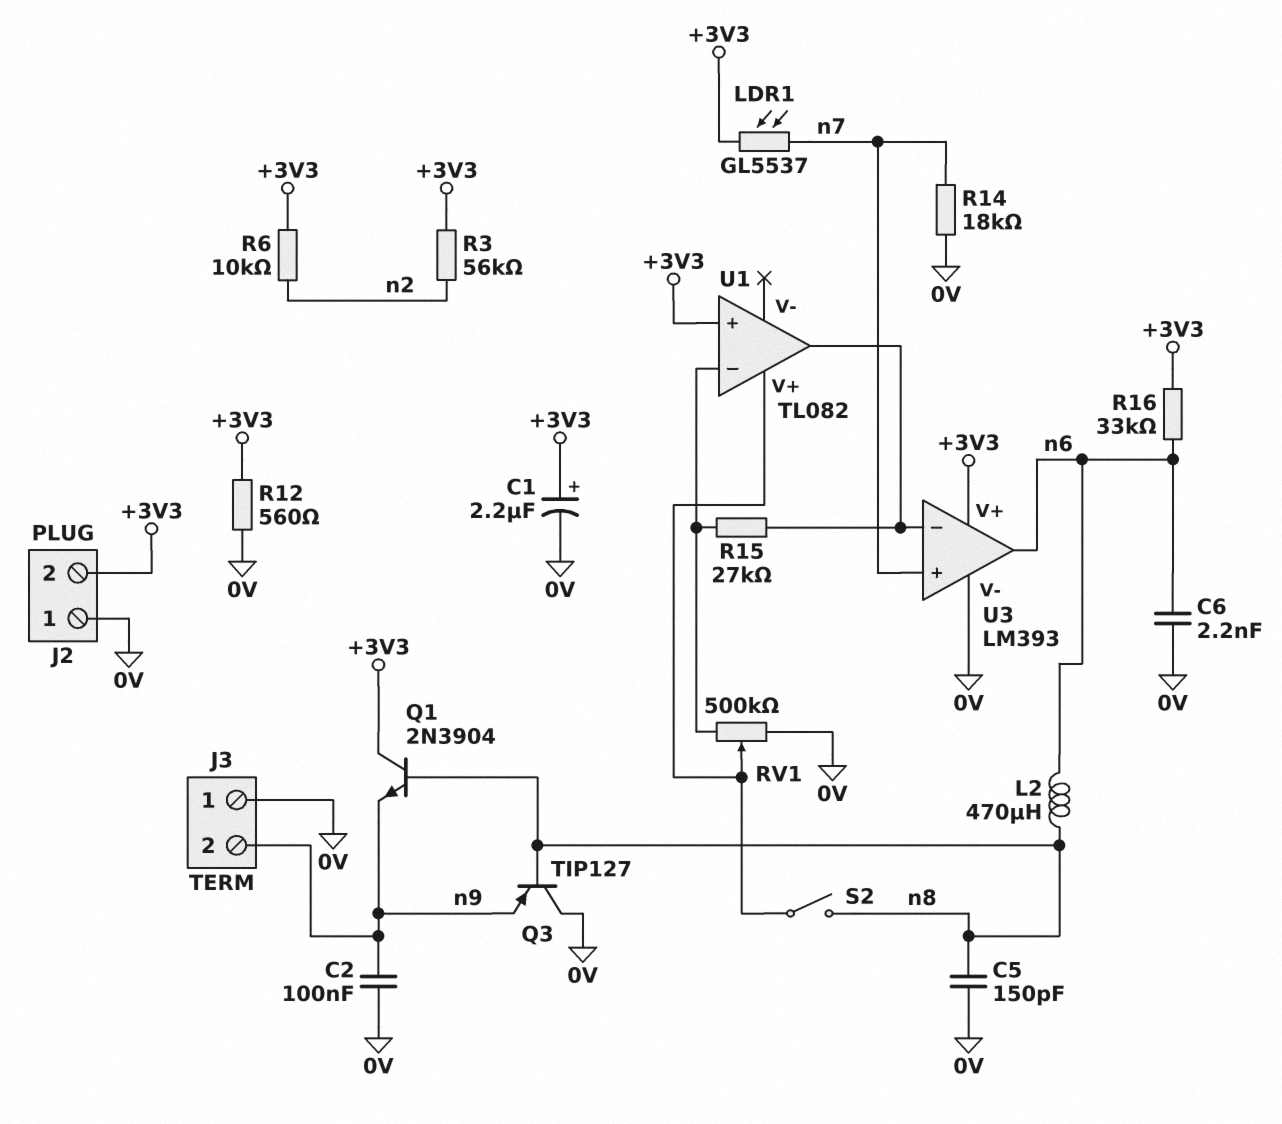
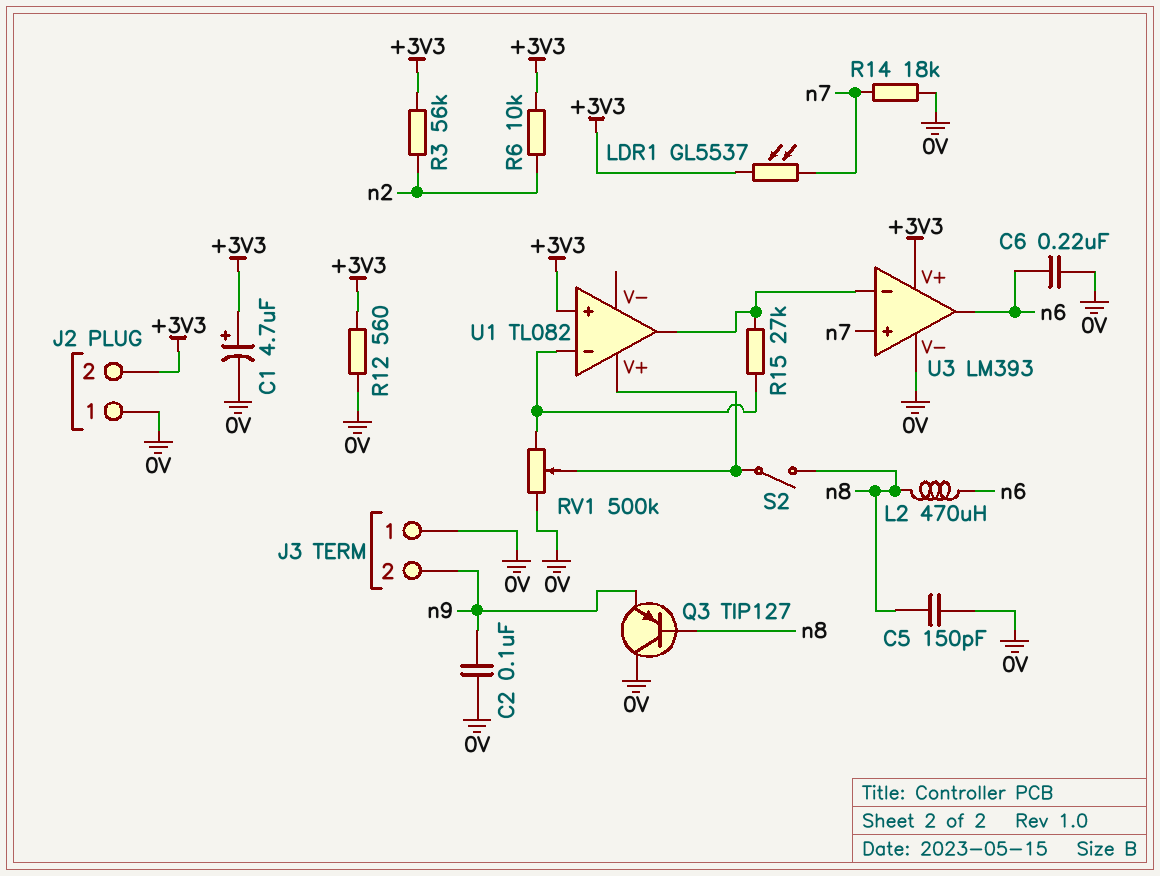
C1: 2.2uF (plus +3V3, minus 0V) -> 4.7uF (plus +3V3, minus 0V)
C6: 2.2nF (0V, n6) -> 220nF (0V, n6)
Q1: NPN 2N3904 (B n8, C +3V3, E n9) -> none
R16: 33k (+3V3, n6) -> none

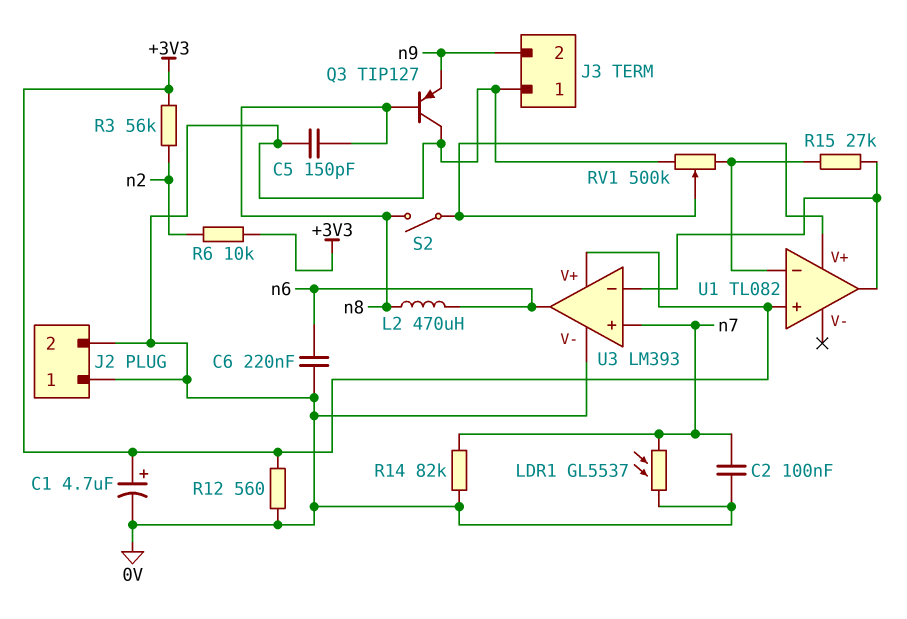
C2: 100nF (0V, n9) -> 100nF (0V, n7)
J2 pin 2: +3V3 -> 0V
LDR1: GL5537 (+3V3, n7) -> GL5537 (0V, n7)
R14: 18k (0V, n7) -> 82k (0V, n7)

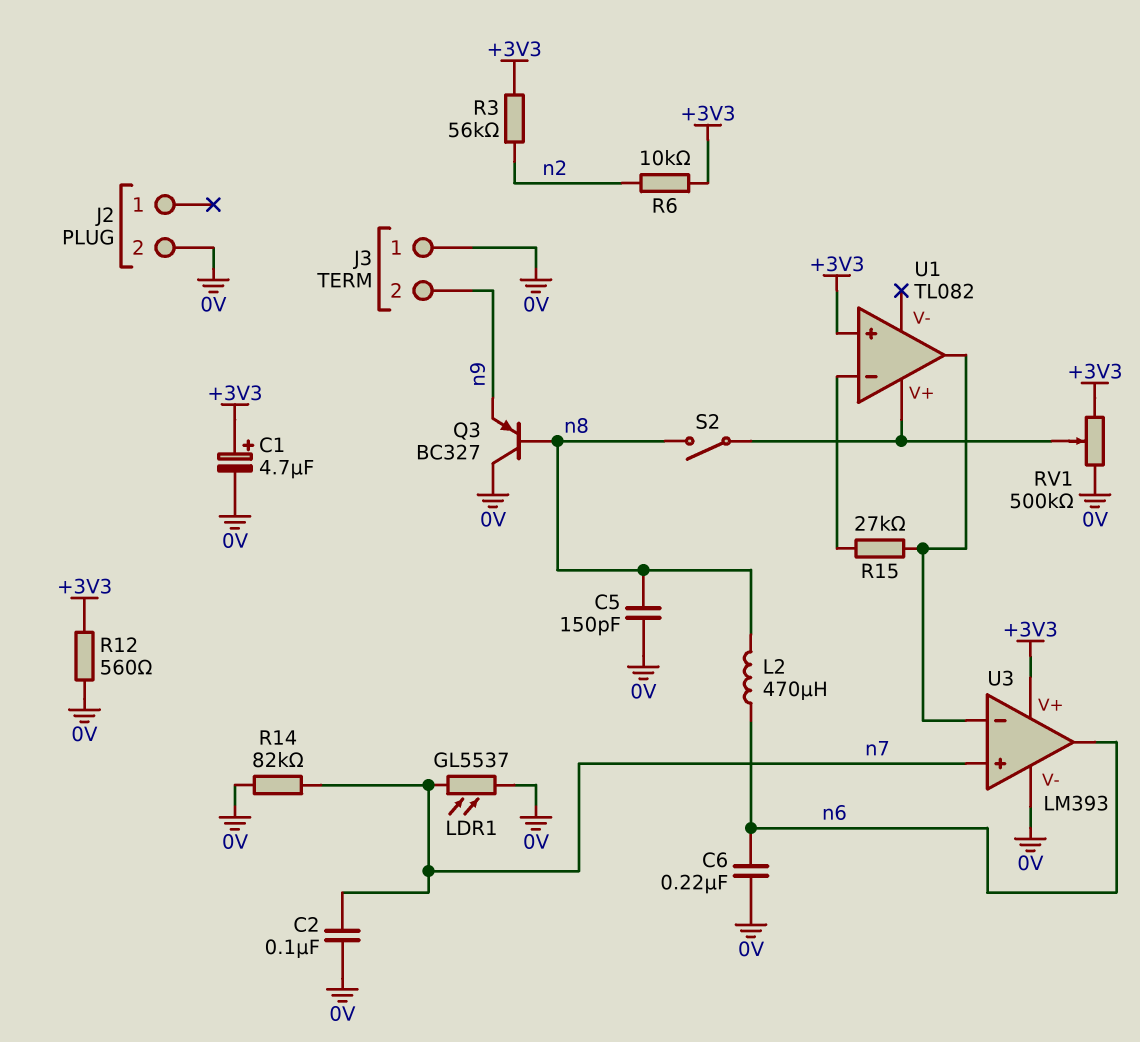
J2 pin 1: 0V -> none
Q3: PNP TIP127 (B n8, C 0V, E n9) -> PNP BC327 (B n8, C 0V, E n9)
RV1: 500k (0V, U1/in-, wiper U1/V+) -> 500k (+3V3, 0V, wiper U1/V+)

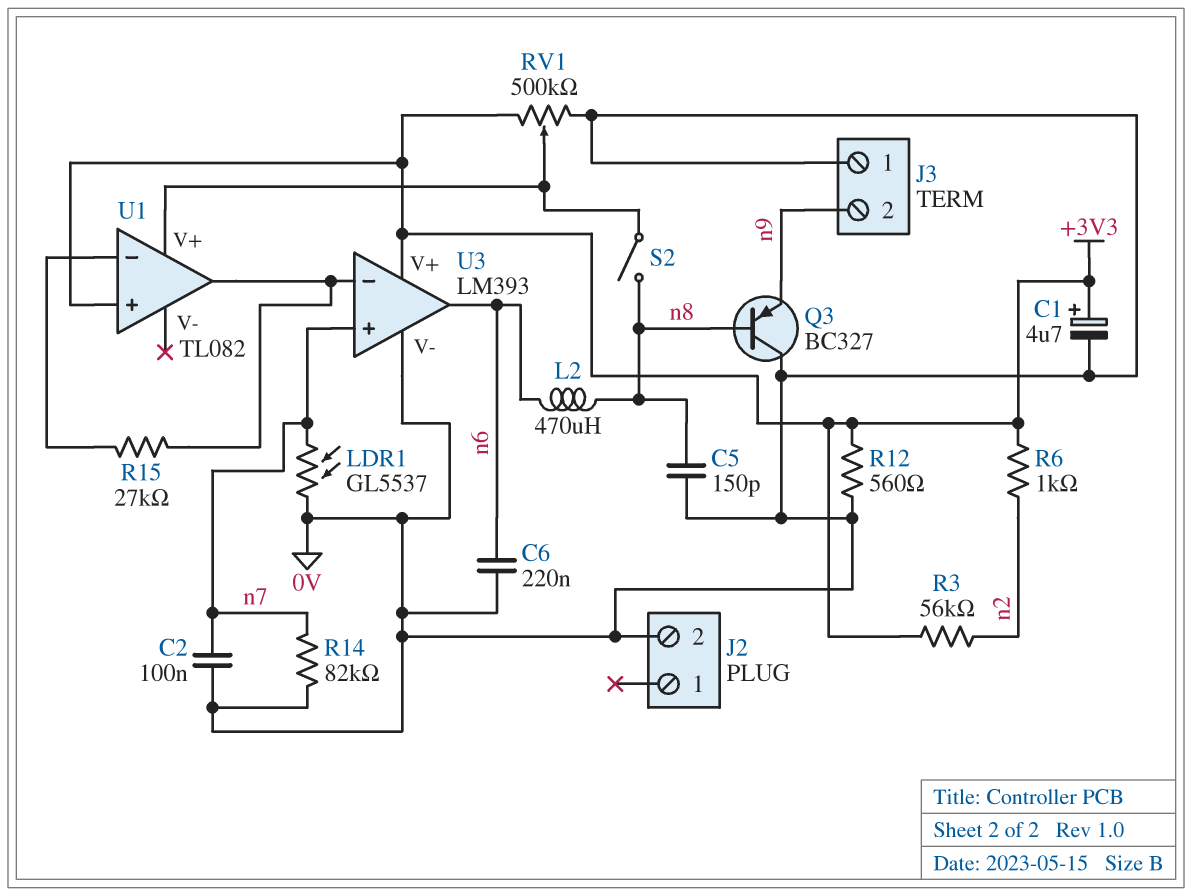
R6: 10k (+3V3, n2) -> 1k (+3V3, n2)

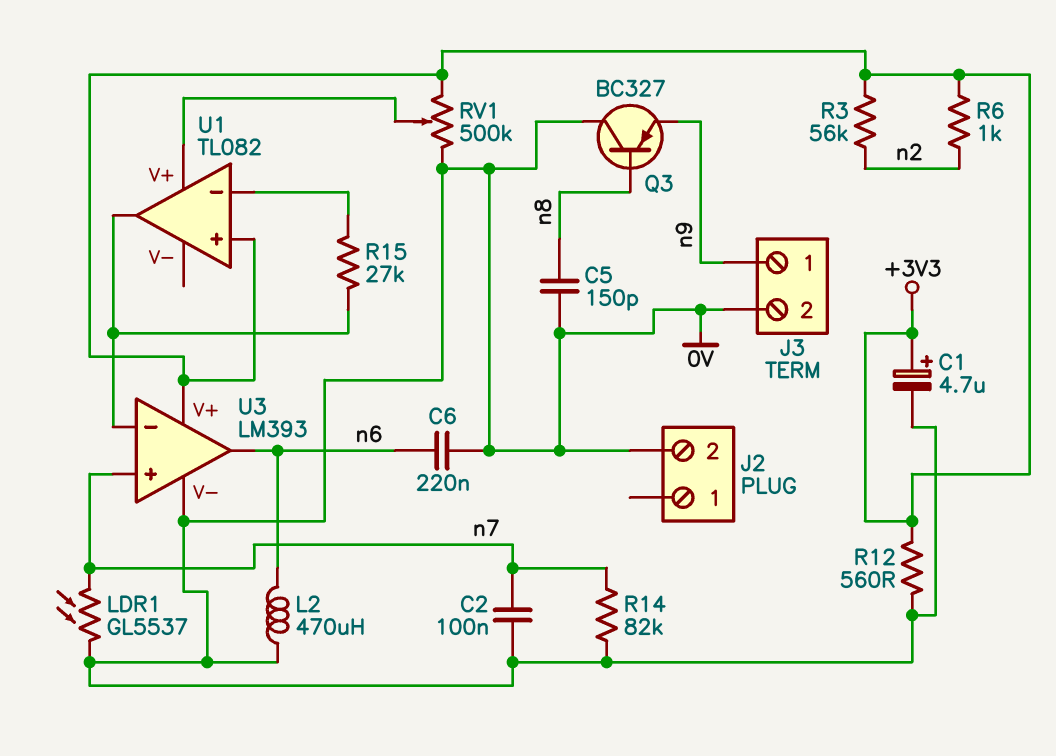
J3 pin 1: 0V -> n9
J3 pin 2: n9 -> 0V
L2: 470uH (n6, n8) -> 470uH (0V, n6)
S2: switch (U1/V+, n8) -> none

